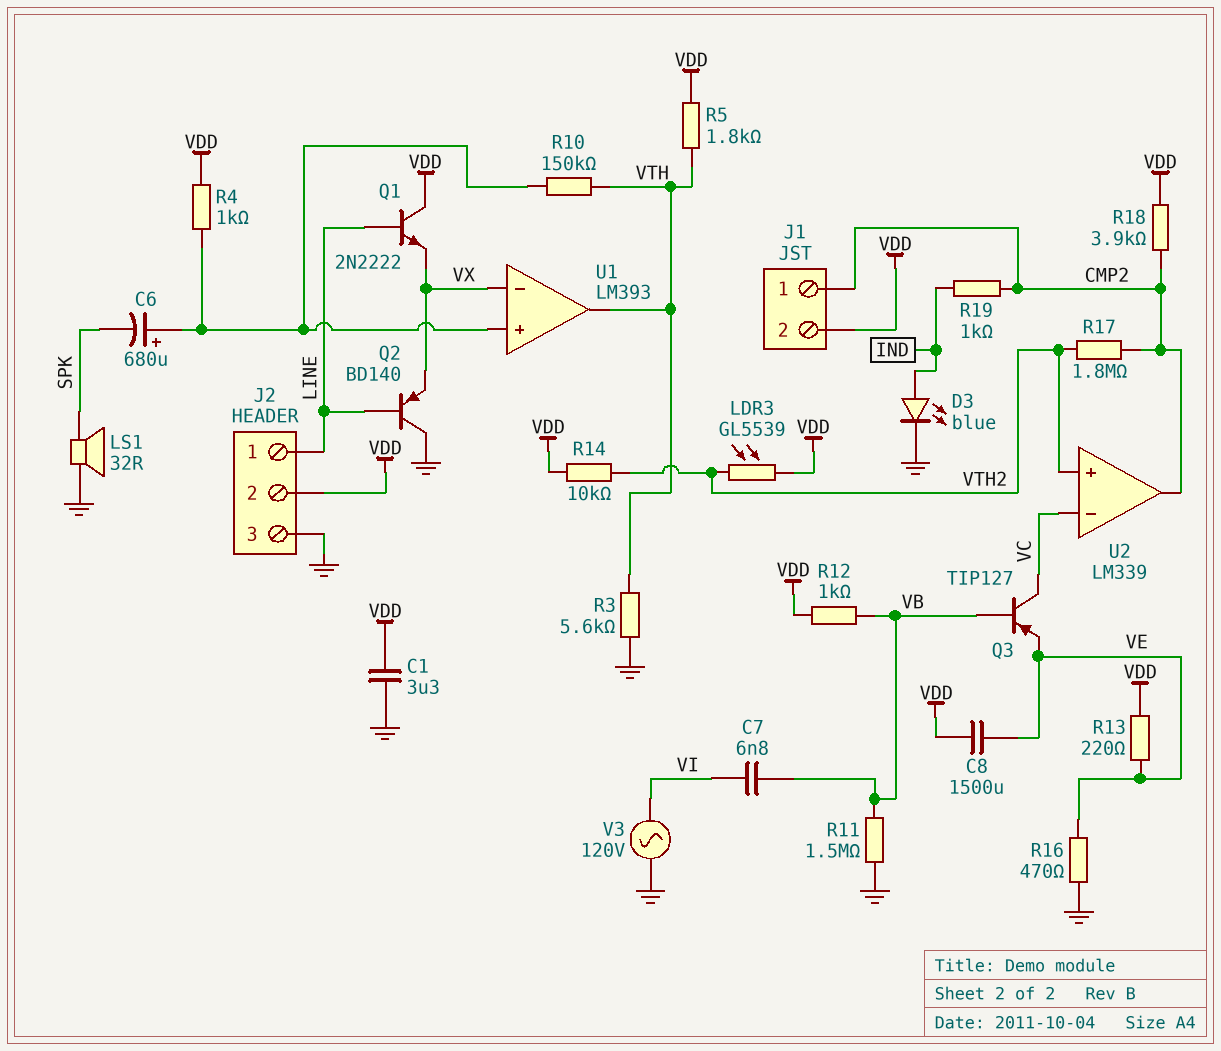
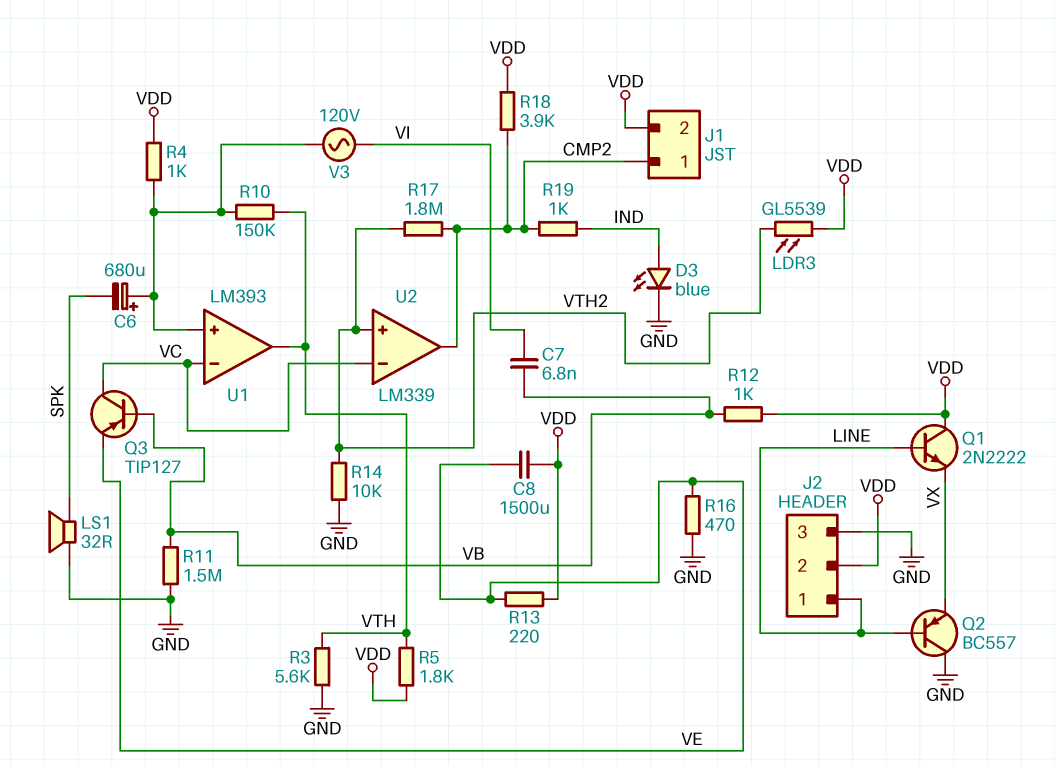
C1: 3.3uF (GND, VDD) -> none
Q2: PNP BD140 (B LINE, C GND, E VX) -> PNP BC557 (B LINE, C GND, E VX)
R14: 10k (VDD, VTH2) -> 10k (GND, VTH2)
U1 pin in-: VX -> VC
V3: AC 120V (GND, VI) -> AC 120V (U1/in+, VI)

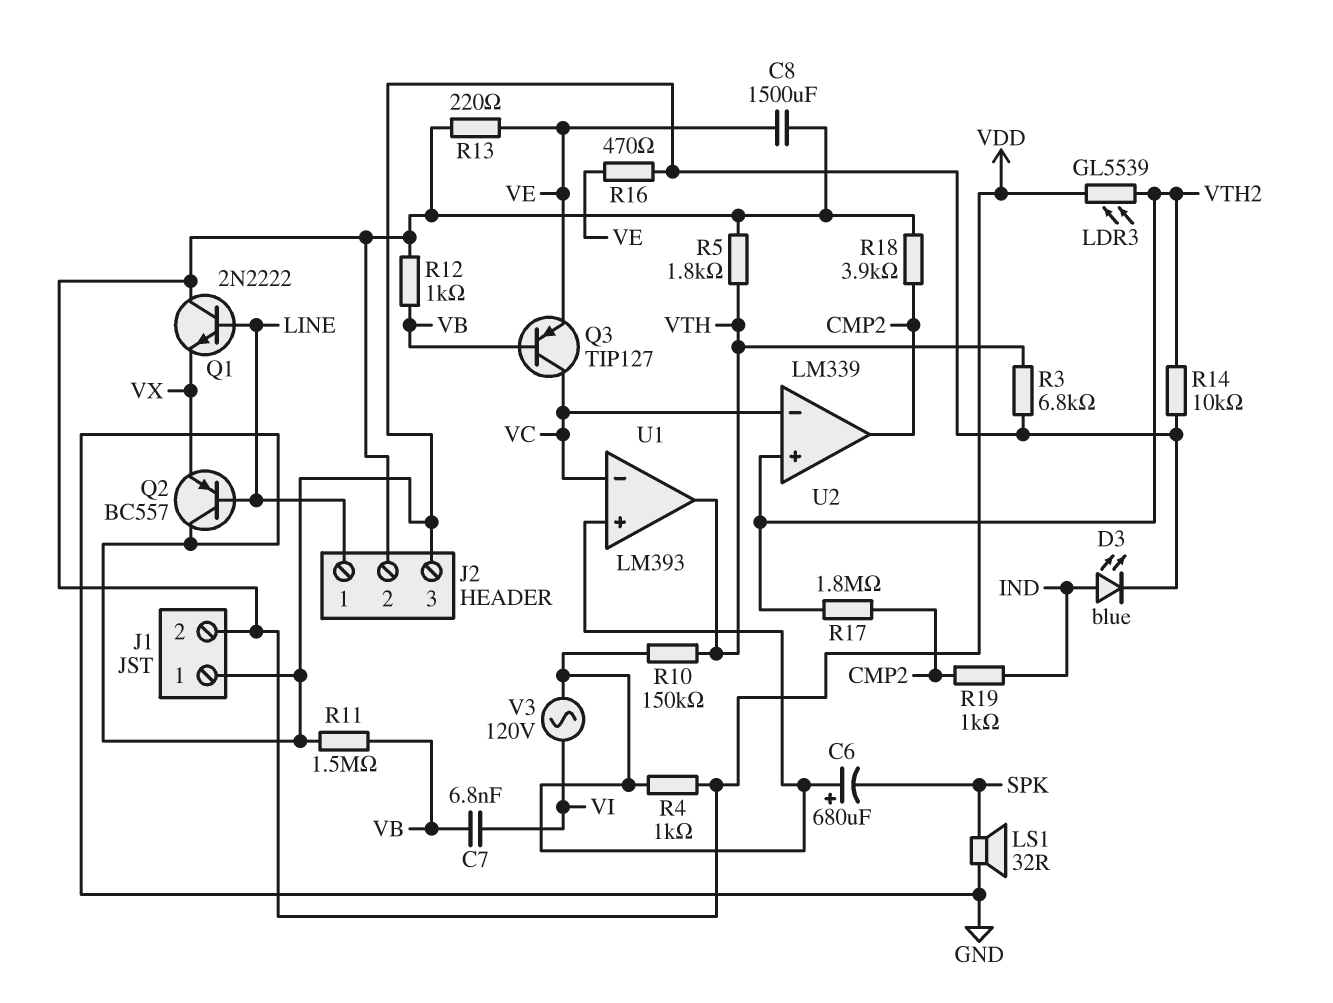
J1 pin 1: CMP2 -> GND
R3: 5.6k (GND, VTH) -> 6.8k (GND, VTH)

